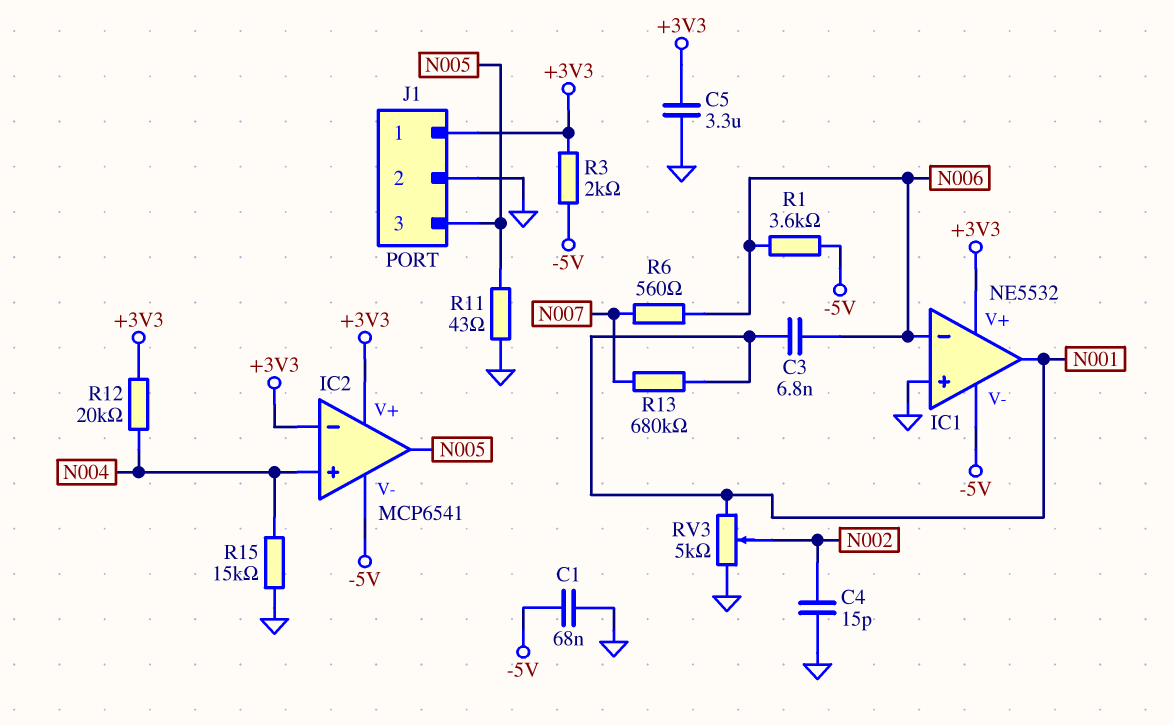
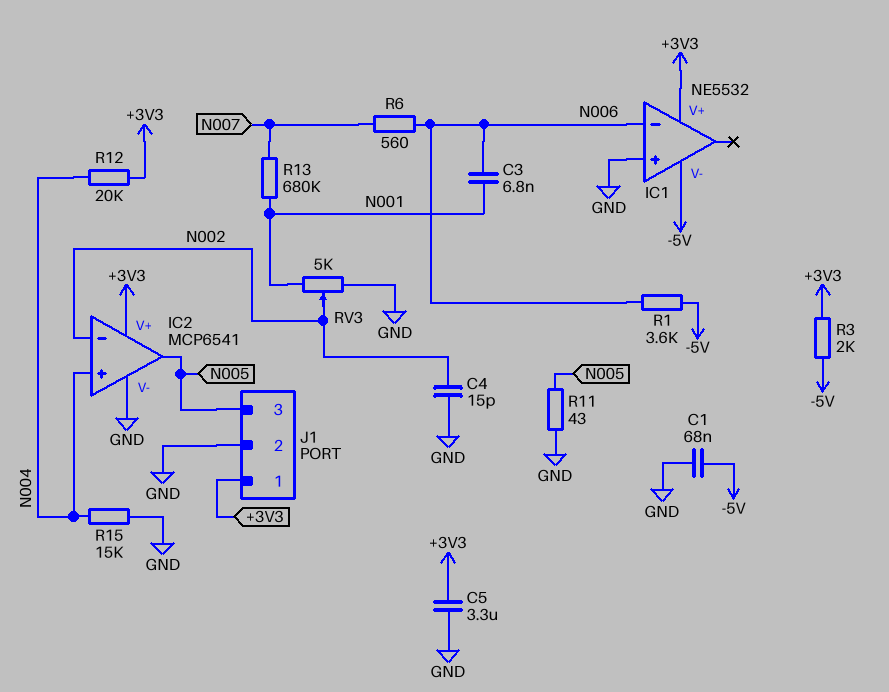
IC1 pin out: N001 -> none
IC2 pin V-: -5V -> GND
IC2 pin in-: +3V3 -> N002

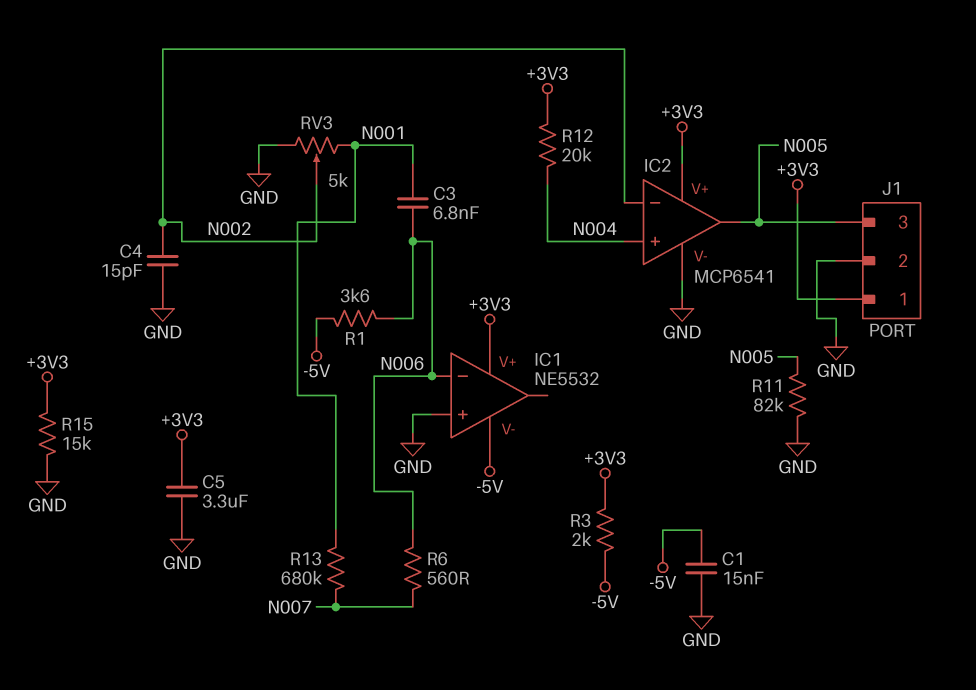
C1: 68nF (-5V, GND) -> 15nF (-5V, GND)
R11: 43 (GND, N005) -> 82k (GND, N005)
R15: 15k (GND, N004) -> 15k (+3V3, GND)

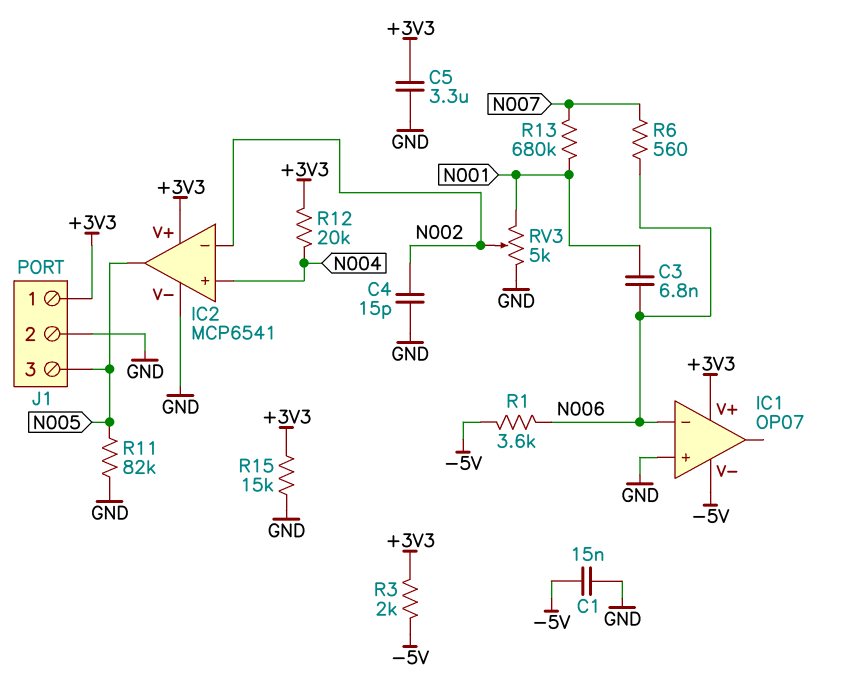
IC1: NE5532 -> OP07

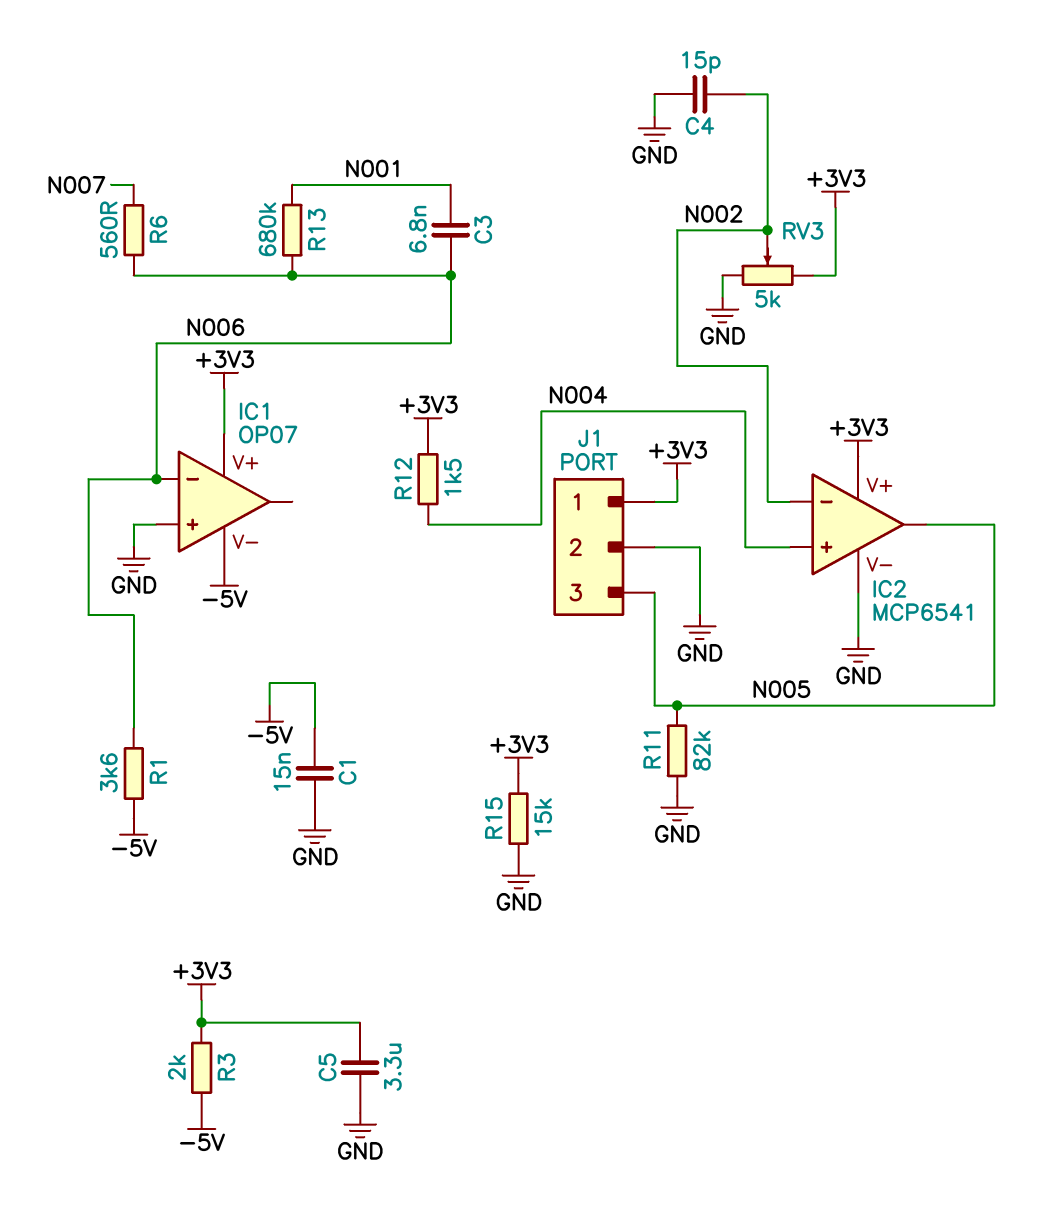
R12: 20k (+3V3, N004) -> 1.5k (+3V3, N004)
R13: 680k (N001, N007) -> 680k (N001, N006)
RV3: 5k (GND, N001, wiper N002) -> 5k (+3V3, GND, wiper N002)

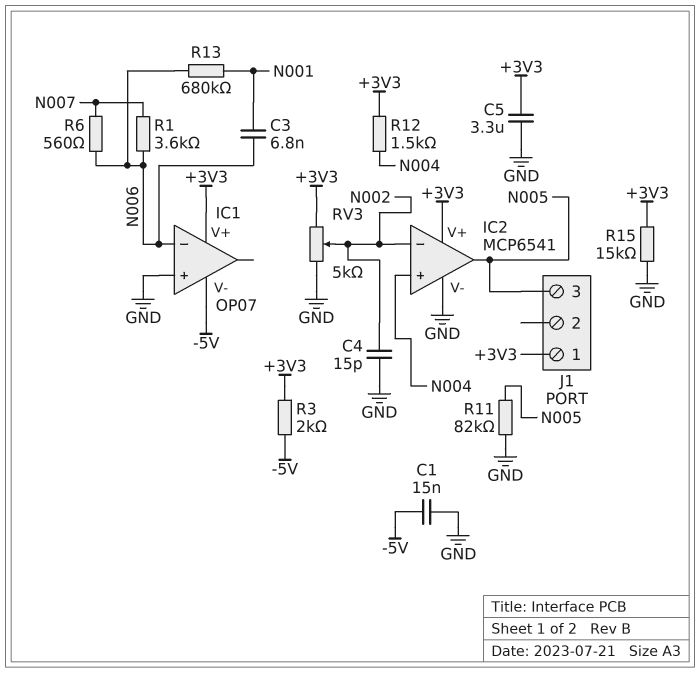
J1 pin 2: GND -> none
R1: 3.6k (-5V, N006) -> 3.6k (N006, N007)

